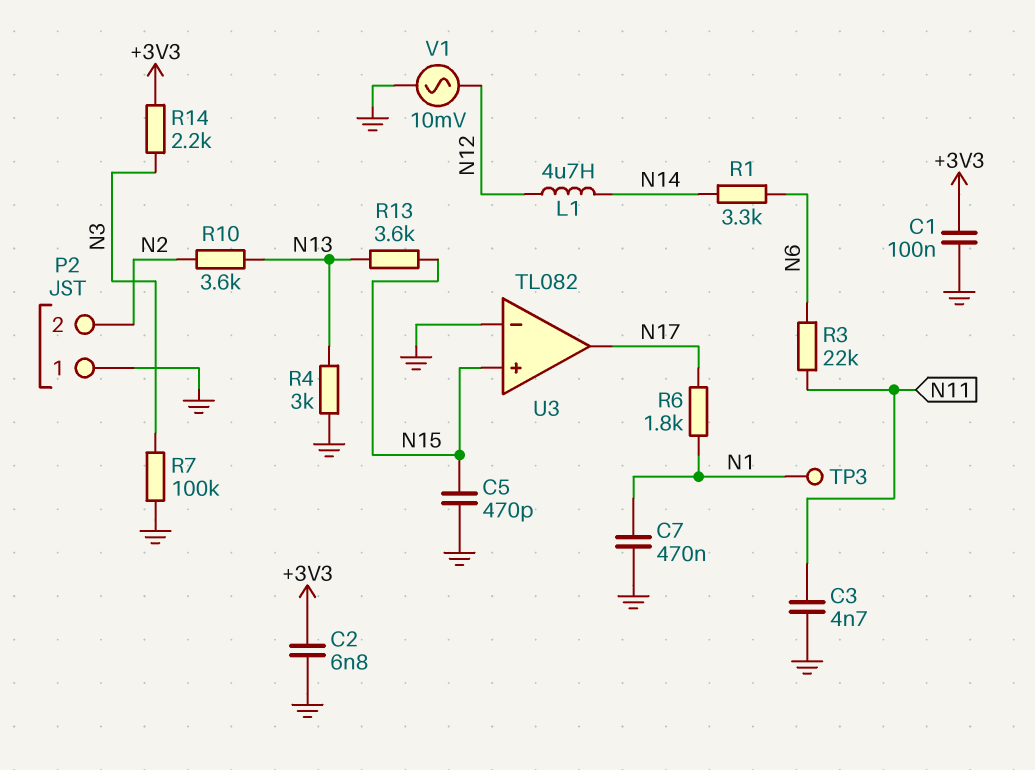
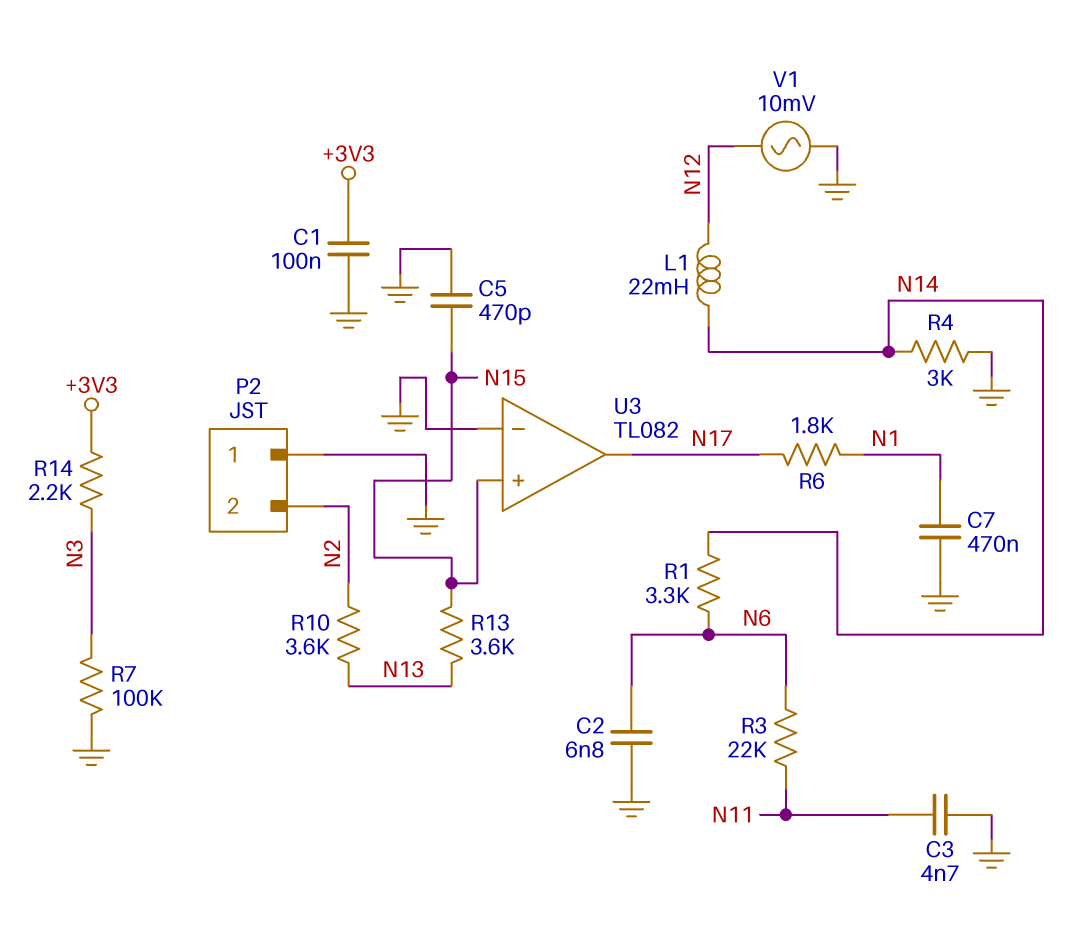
C2: 6.8nF (+3V3, GND) -> 6.8nF (GND, N6)
L1: 4.7uH (N12, N14) -> 22mH (N12, N14)
R4: 3k (GND, N13) -> 3k (GND, N14)
TP3: test point (N1) -> none

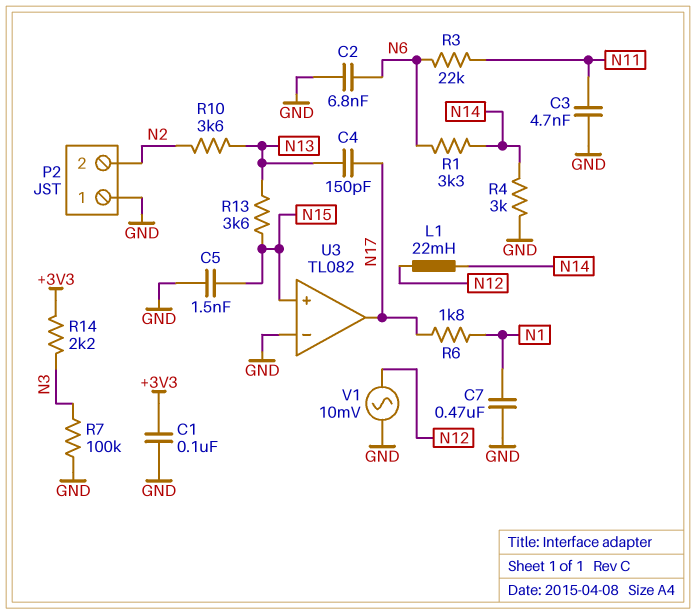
C4: none -> 150pF (N13, N17)
C5: 470pF (GND, N15) -> 1.5nF (GND, N15)

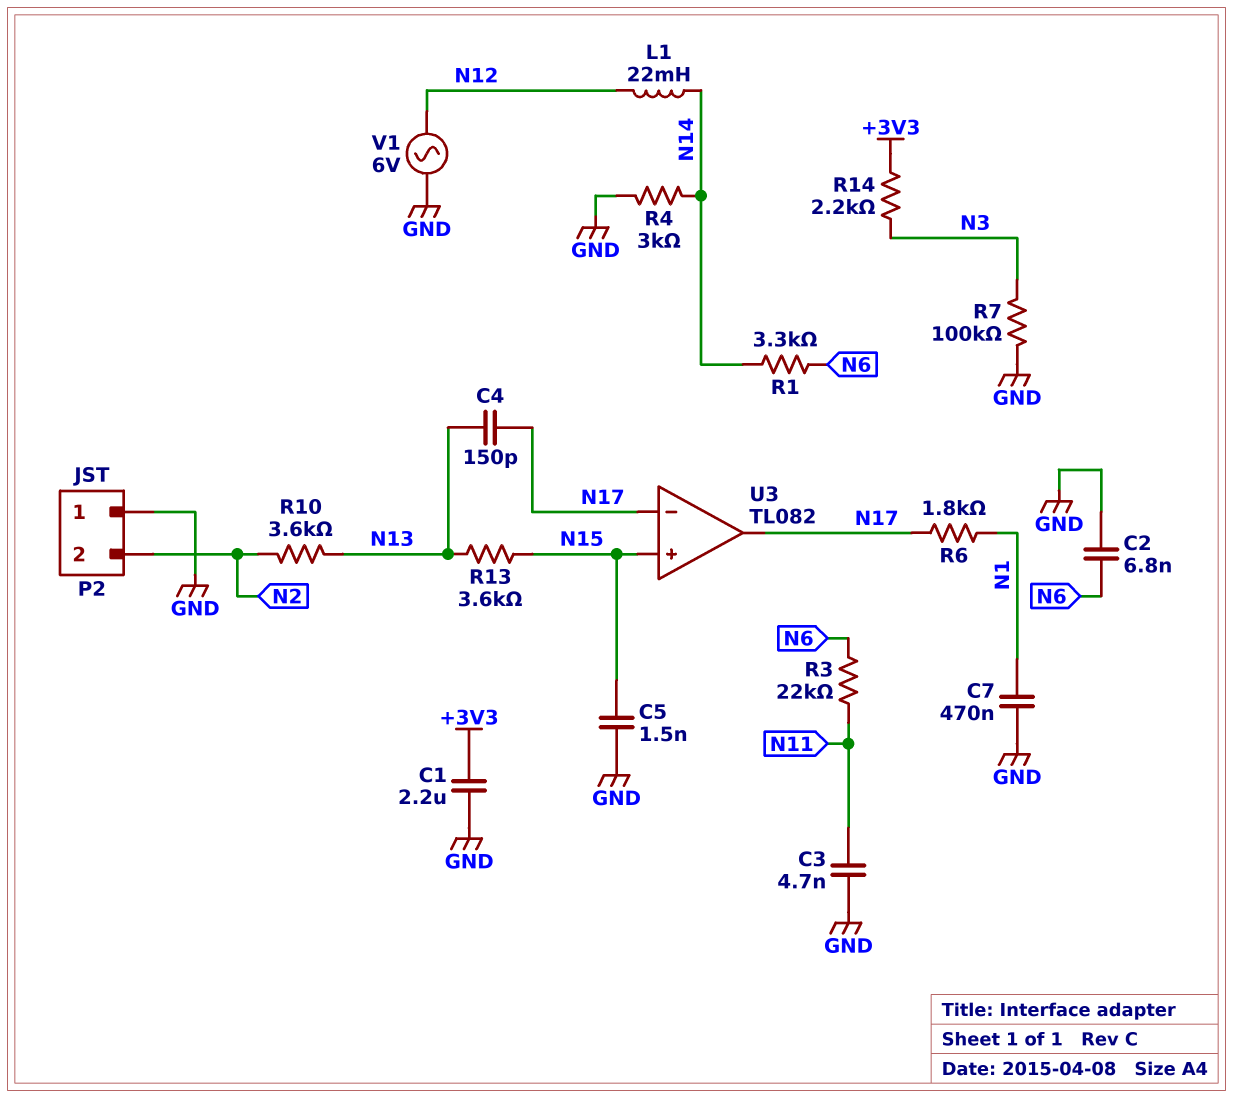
C1: 100nF (+3V3, GND) -> 2.2uF (+3V3, GND)
U3 pin in-: GND -> N17
V1: AC 10mV (GND, N12) -> AC 6V (GND, N12)

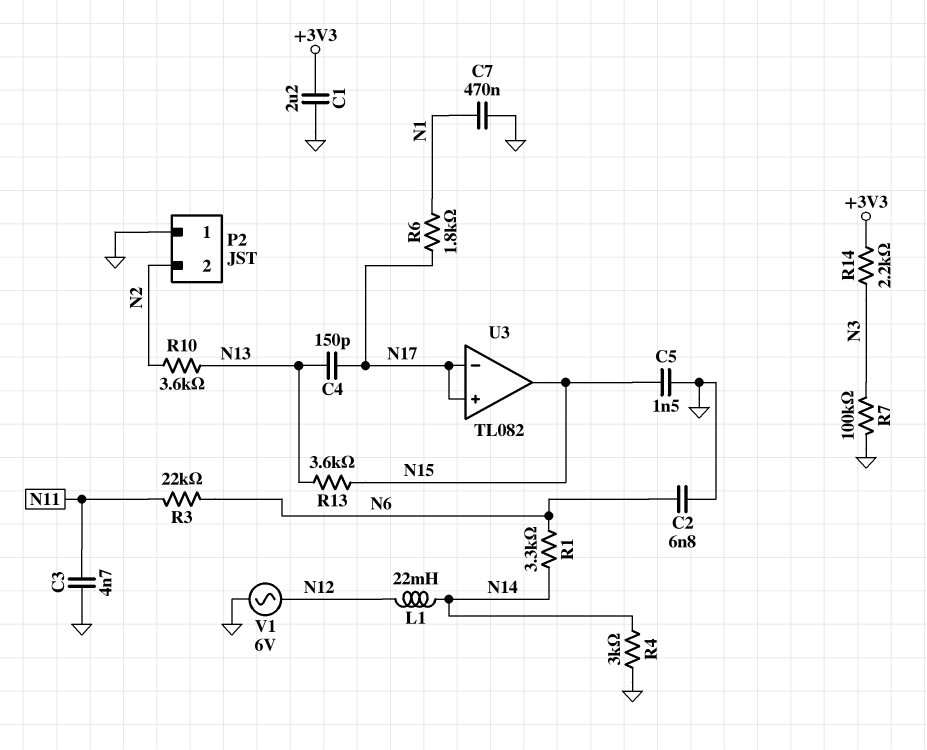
U3 pin in+: N15 -> N17
U3 pin out: N17 -> N15

